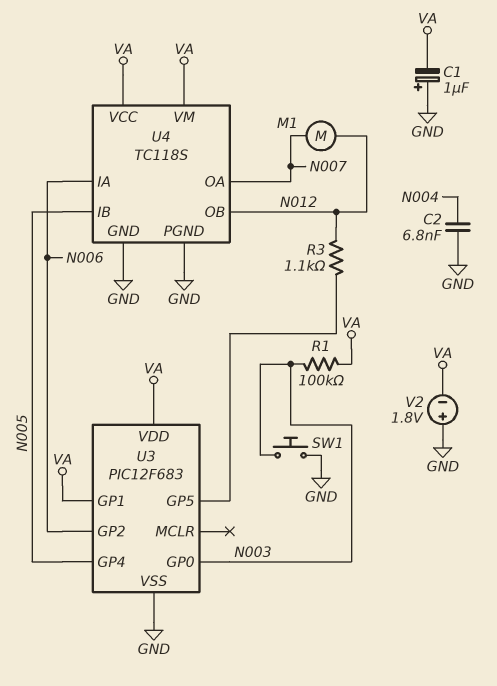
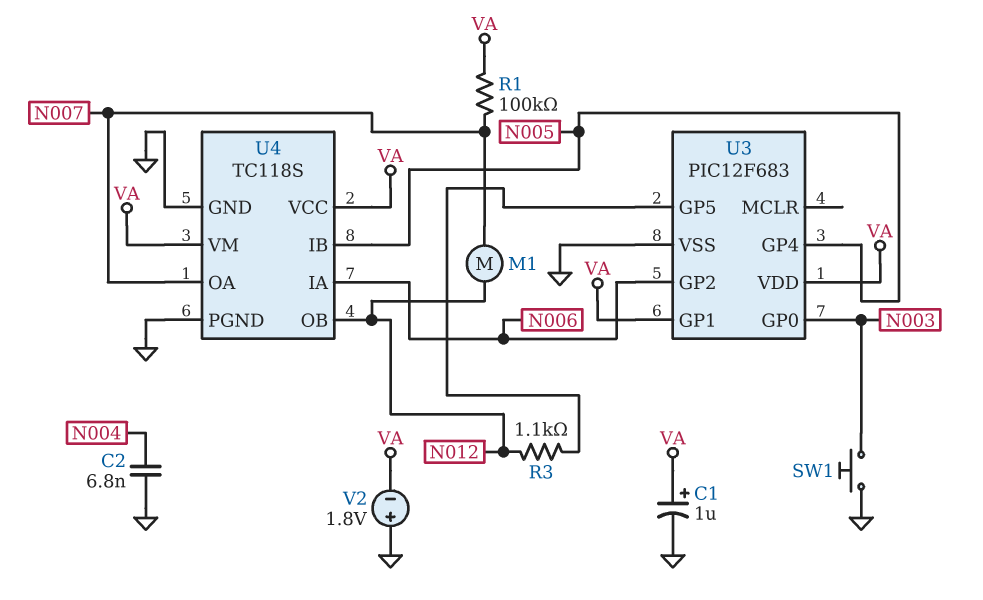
C1: 1uF (plus GND, minus VA) -> 1uF (plus VA, minus GND)
R1: 100k (N003, VA) -> 100k (N007, VA)

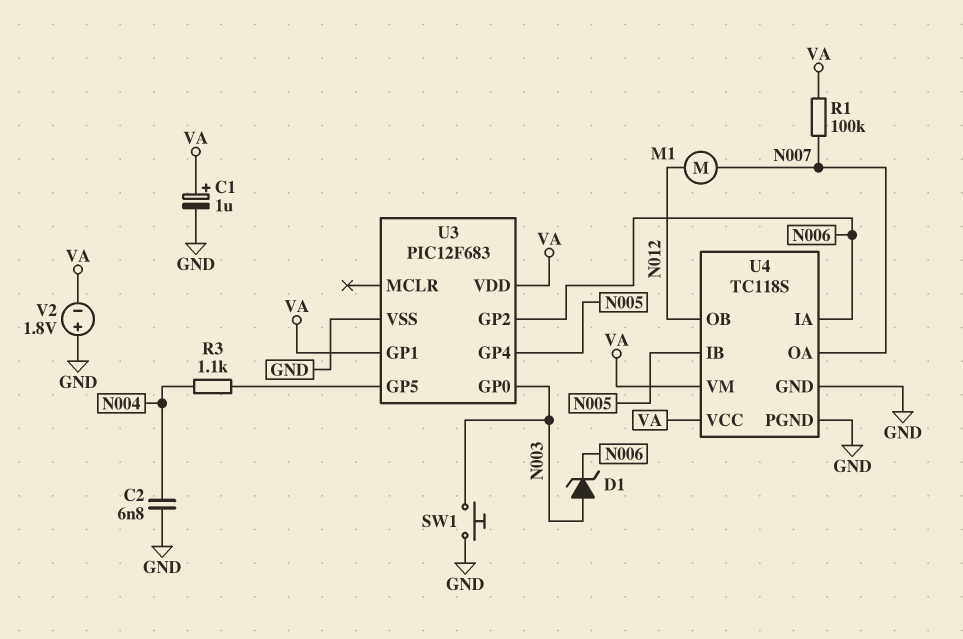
D1: none -> zener (A N003, K N006)
R3: 1.1k (N012, U3/GP5) -> 1.1k (N004, U3/GP5)

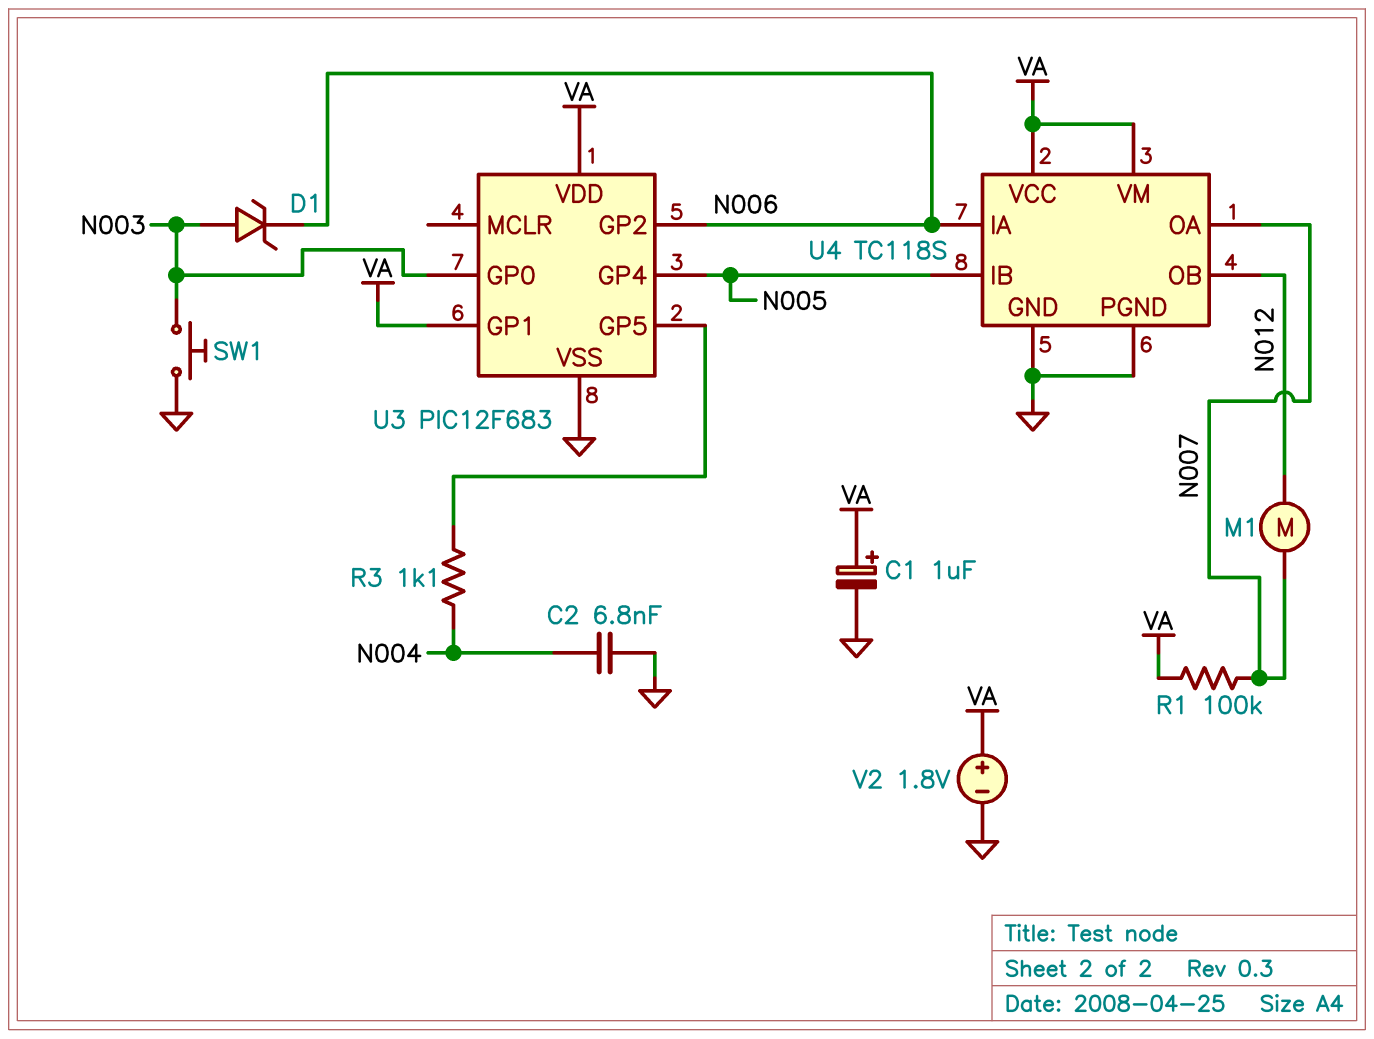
V2: 1.8V (plus GND, minus VA) -> 1.8V (plus VA, minus GND)

